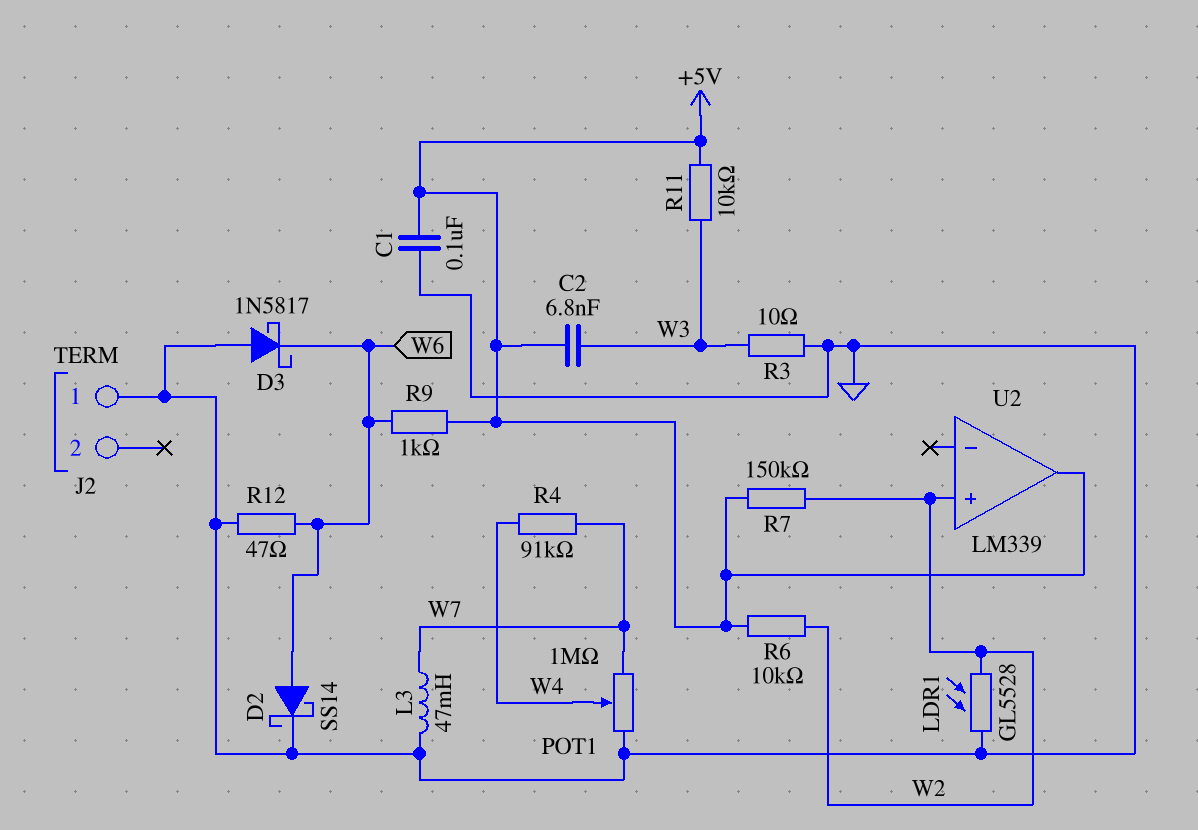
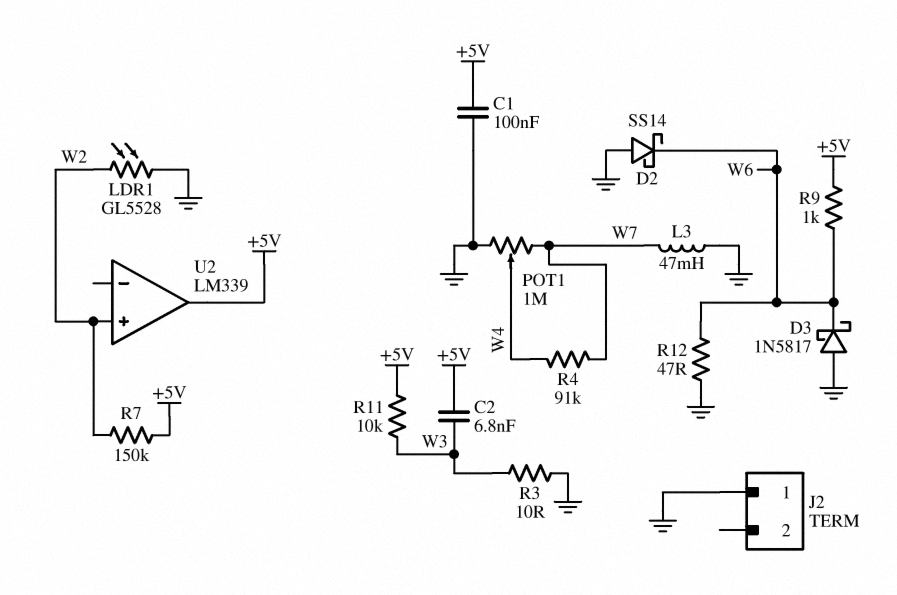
D2: schottky SS14 (A W6, K GND) -> schottky SS14 (A GND, K W6)
R6: 10k (+5V, W2) -> none

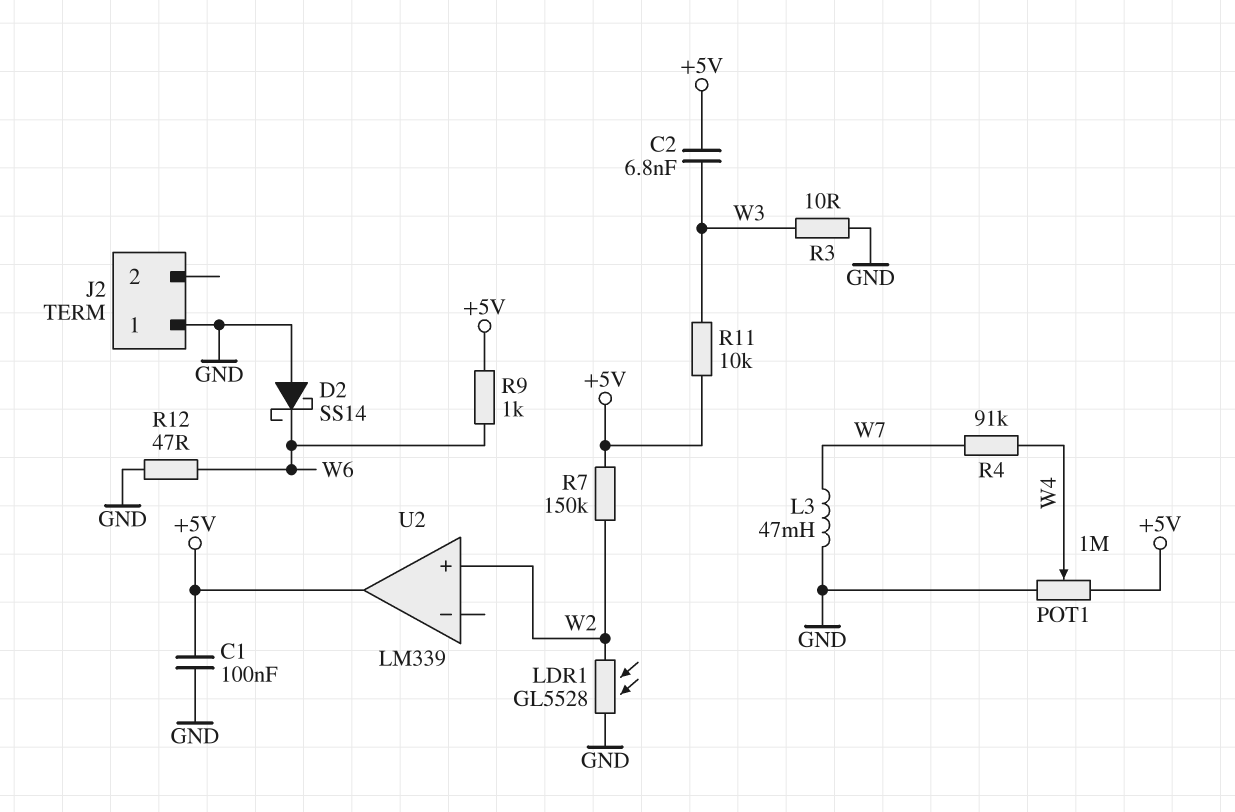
D3: schottky 1N5817 (A GND, K W6) -> none
POT1: 1M (GND, W7, wiper W4) -> 1M (+5V, GND, wiper W4)

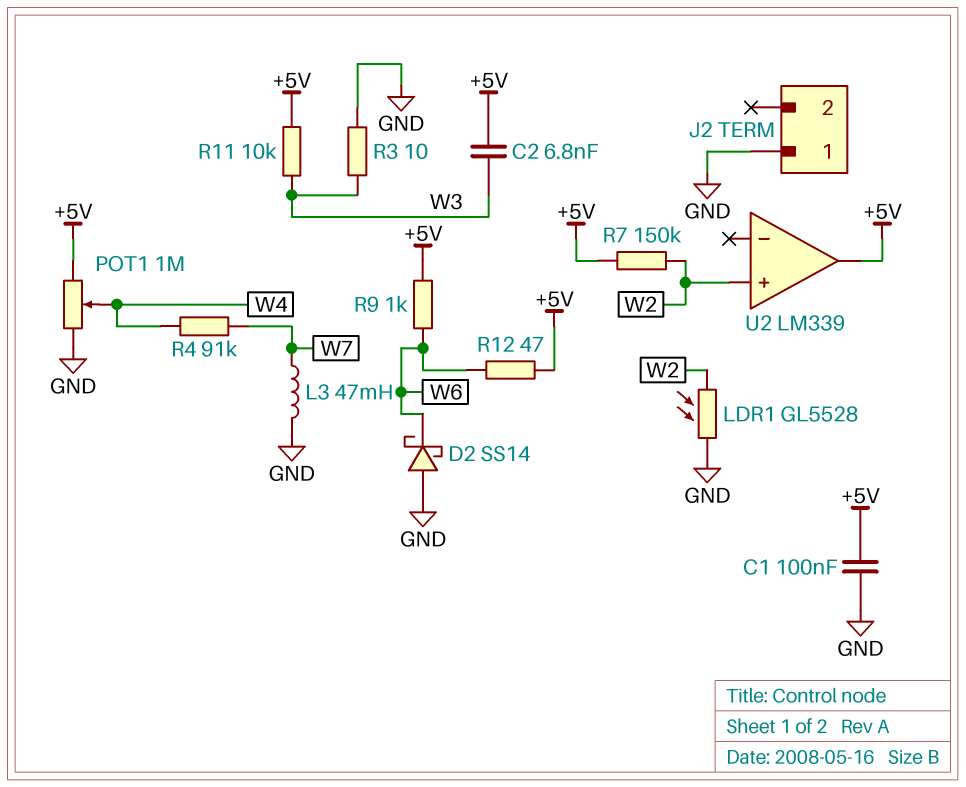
R12: 47 (GND, W6) -> 47 (+5V, W6)

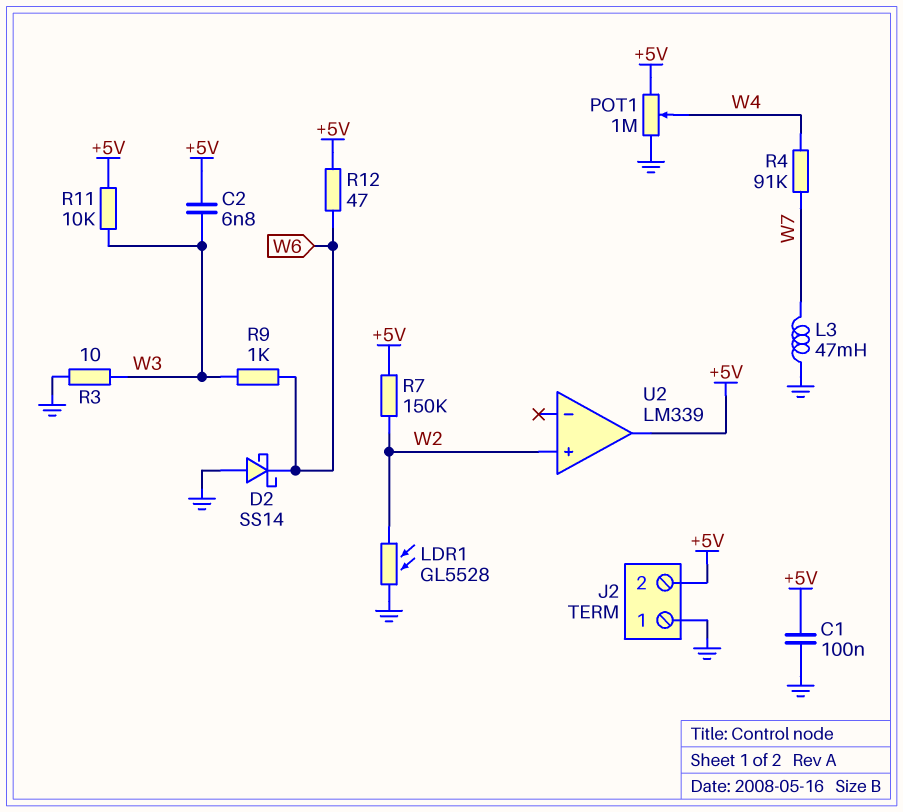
J2 pin 2: none -> +5V
R9: 1k (+5V, W6) -> 1k (W3, W6)

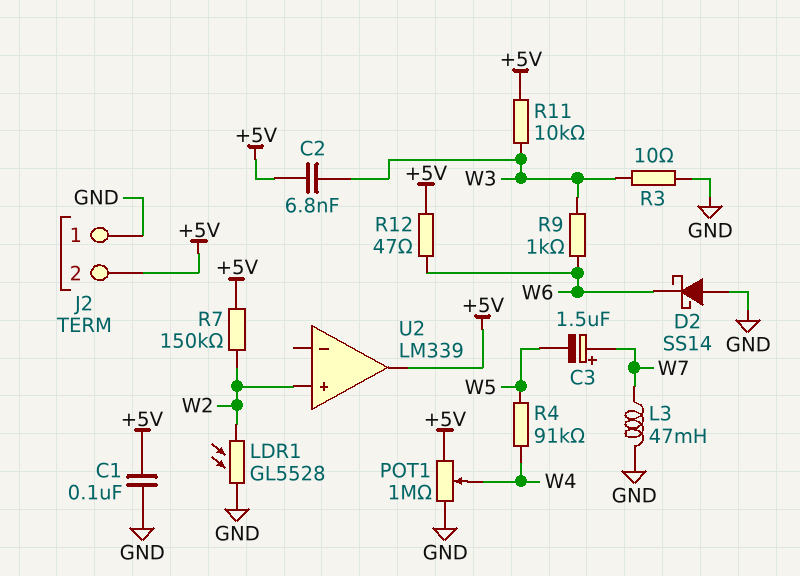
C3: none -> 1.5uF (plus W7, minus W5)
R4: 91k (W4, W7) -> 91k (W4, W5)

